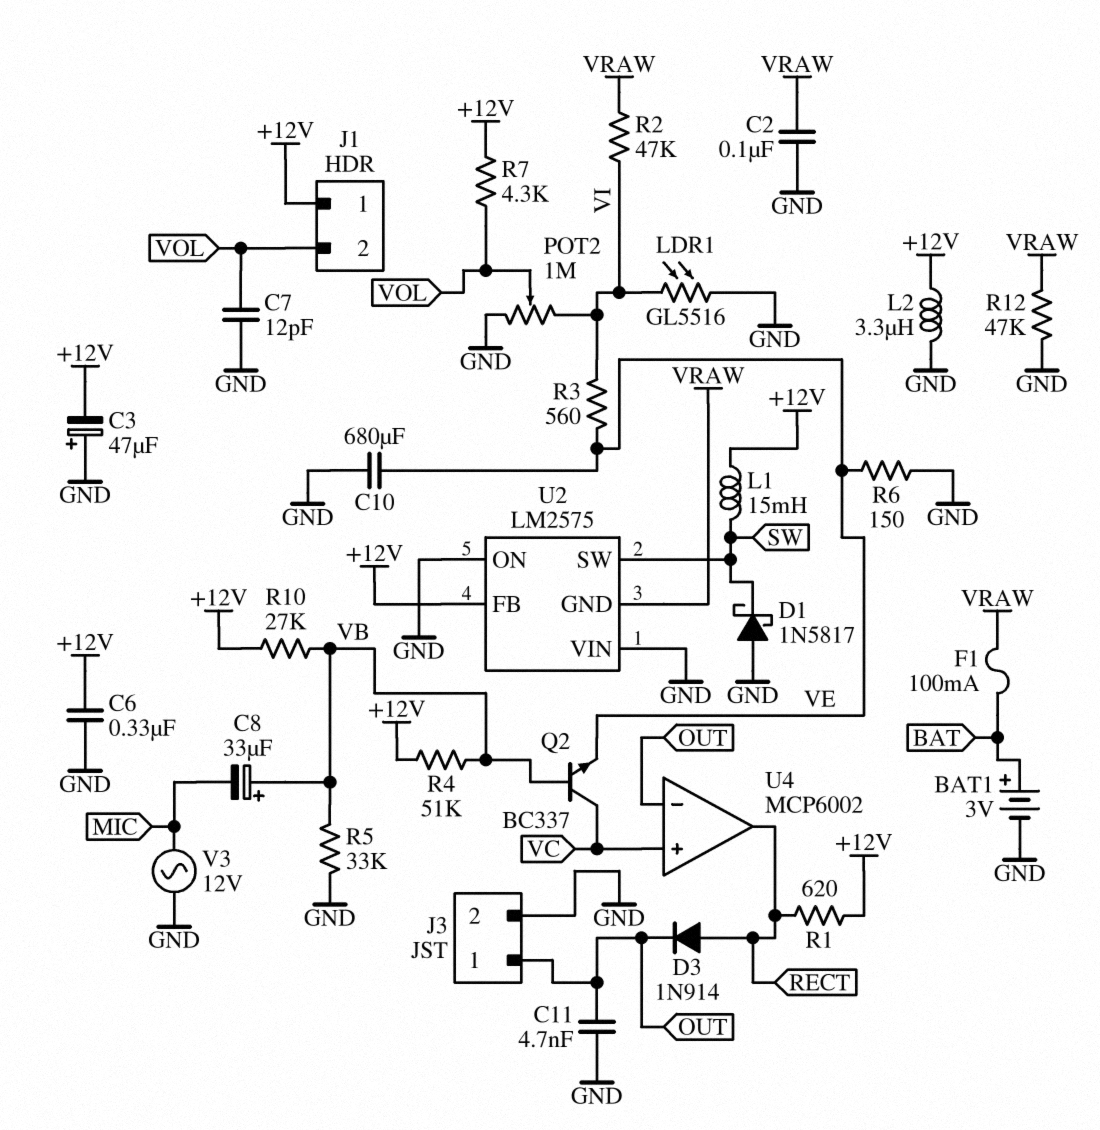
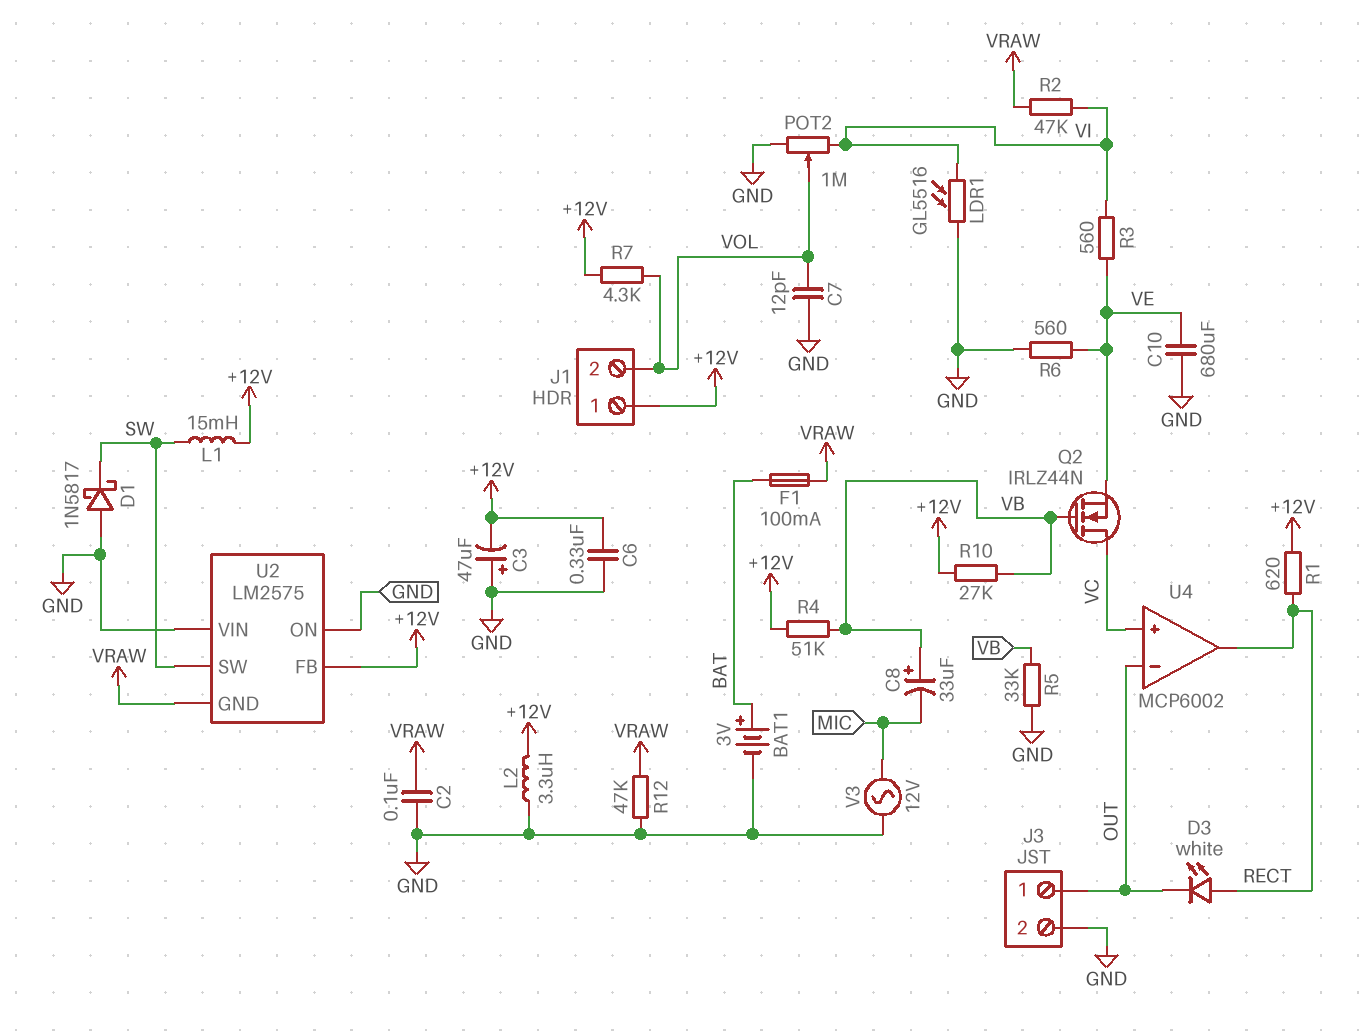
C11: 4.7nF (GND, OUT) -> none
D3: diode 1N914 (A RECT, K OUT) -> LED white (A RECT, K OUT)
Q2: NPN BC337 (B VB, C VC, E VE) -> NMOS IRLZ44N (G VB, D VC, S VE)
R6: 150 (GND, VE) -> 560 (GND, VE)

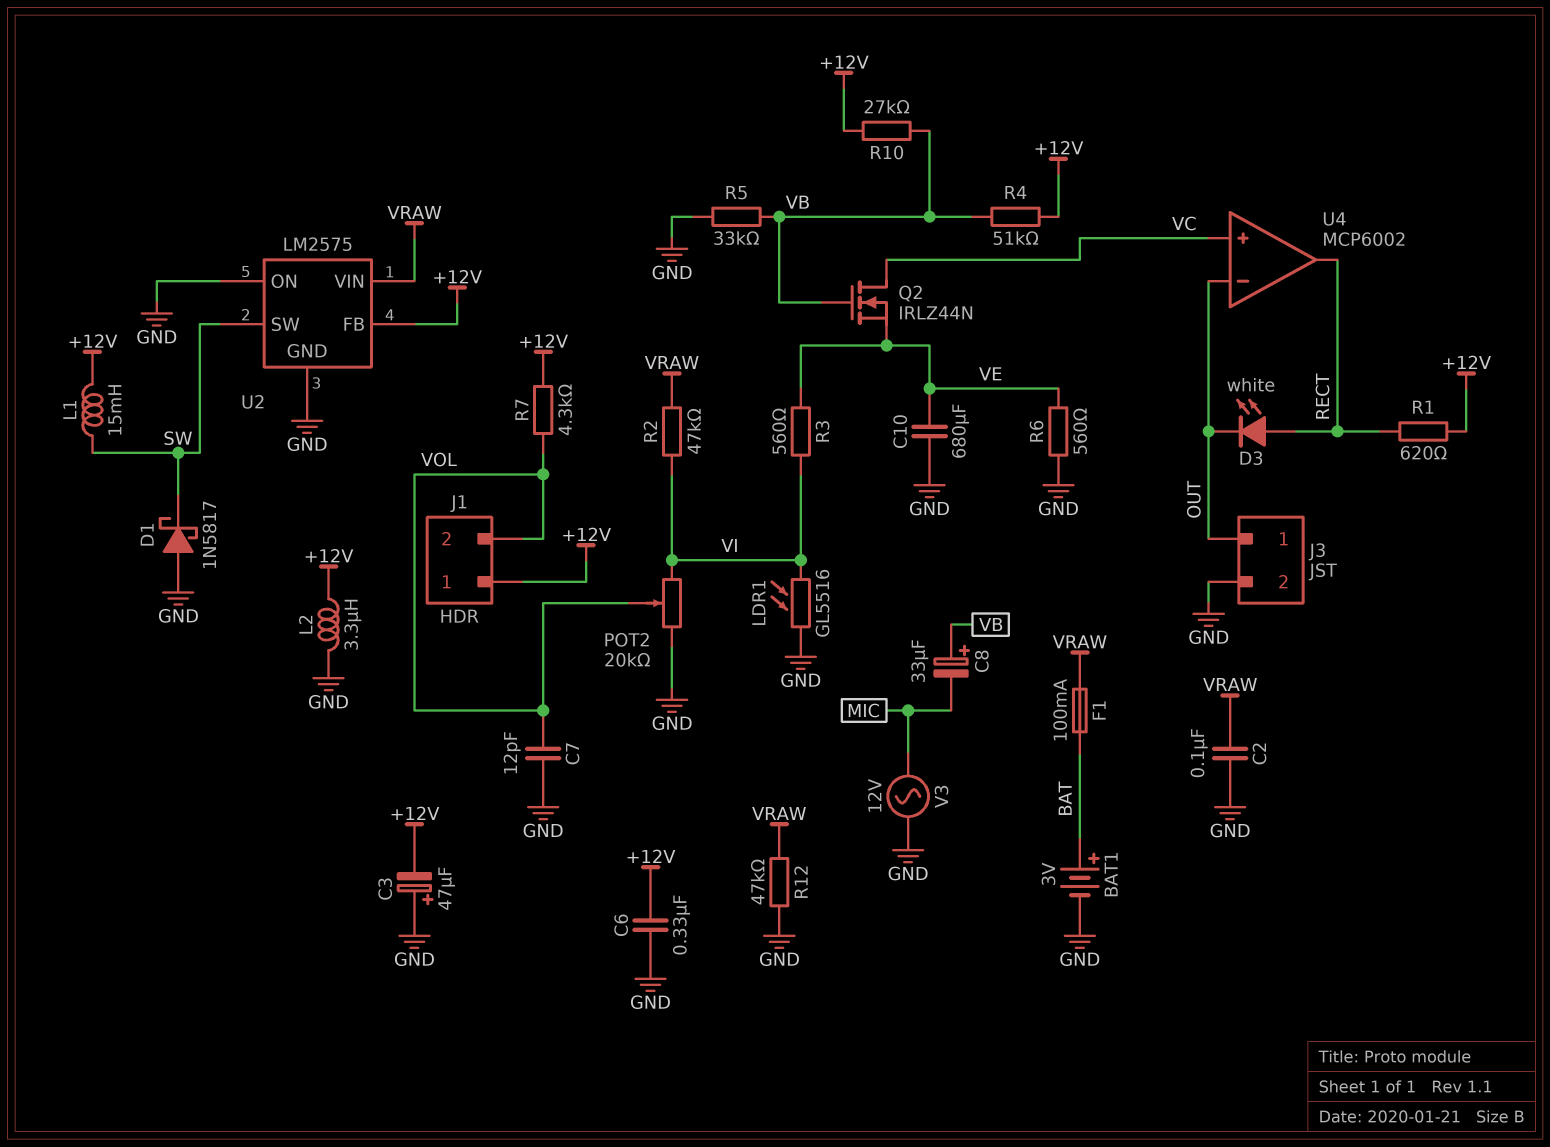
POT2: 1M (GND, VI, wiper VOL) -> 20k (GND, VI, wiper VOL)
U2 pin GND: VRAW -> GND
U2 pin VIN: GND -> VRAW

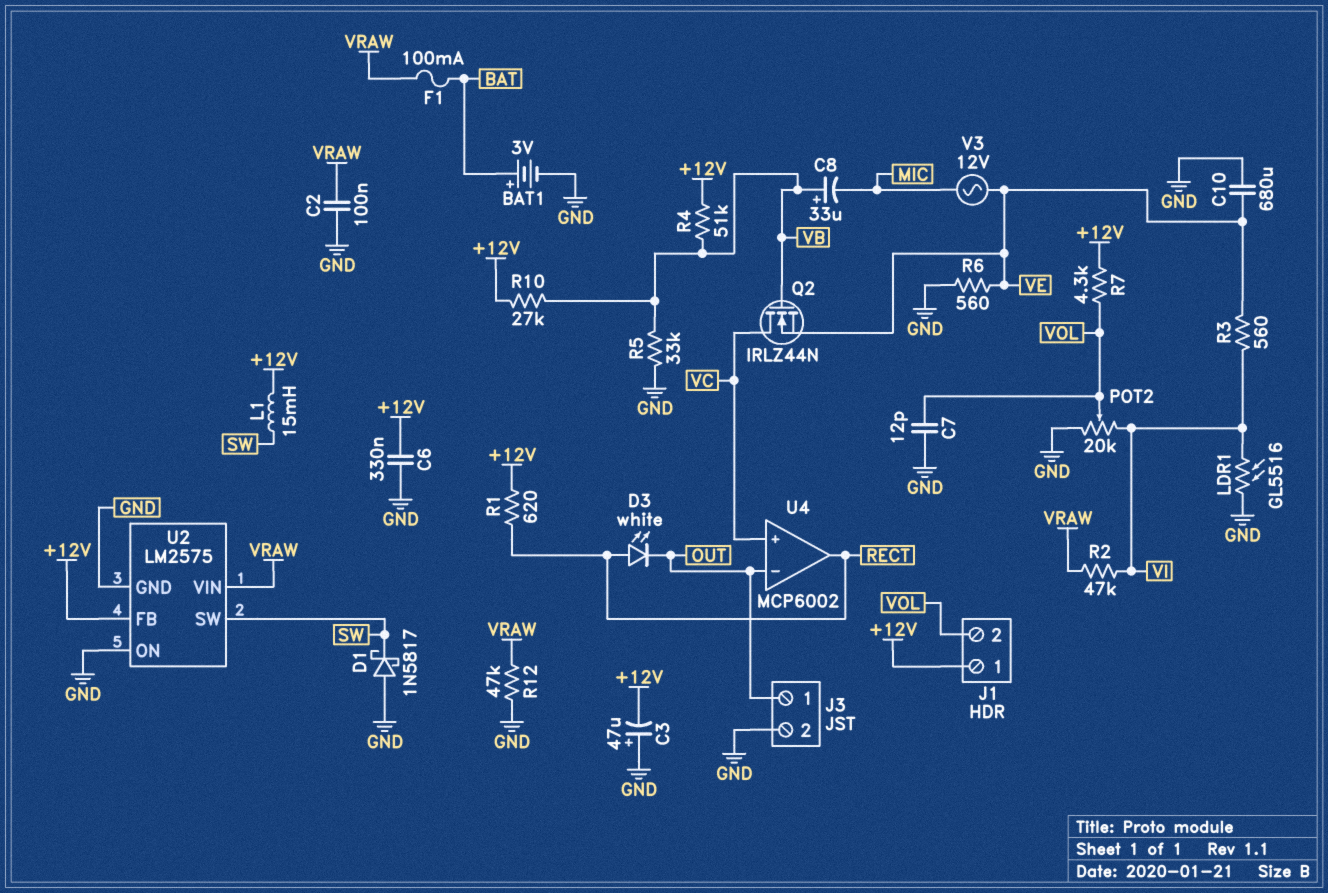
L2: 3.3uH (+12V, GND) -> none
V3: AC 12V (GND, MIC) -> AC 12V (MIC, VE)

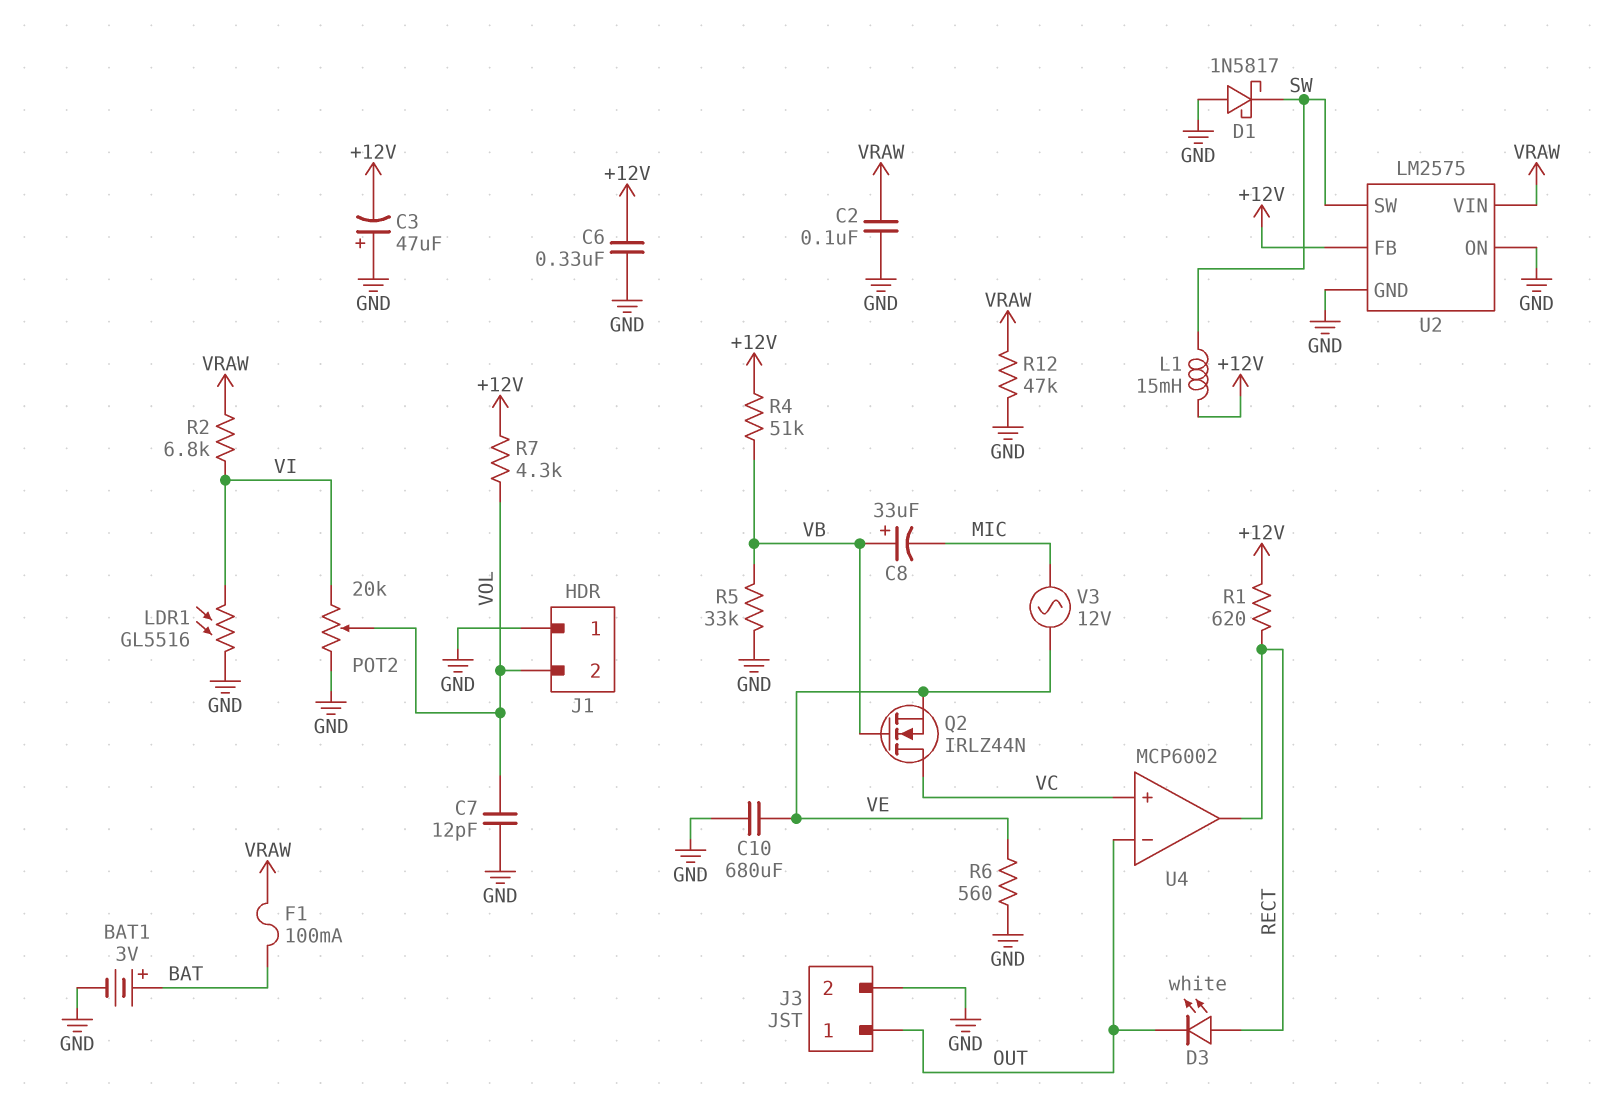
J1 pin 1: +12V -> GND
R2: 47k (VI, VRAW) -> 6.8k (VI, VRAW)
R3: 560 (VE, VI) -> none
R10: 27k (+12V, VB) -> none

